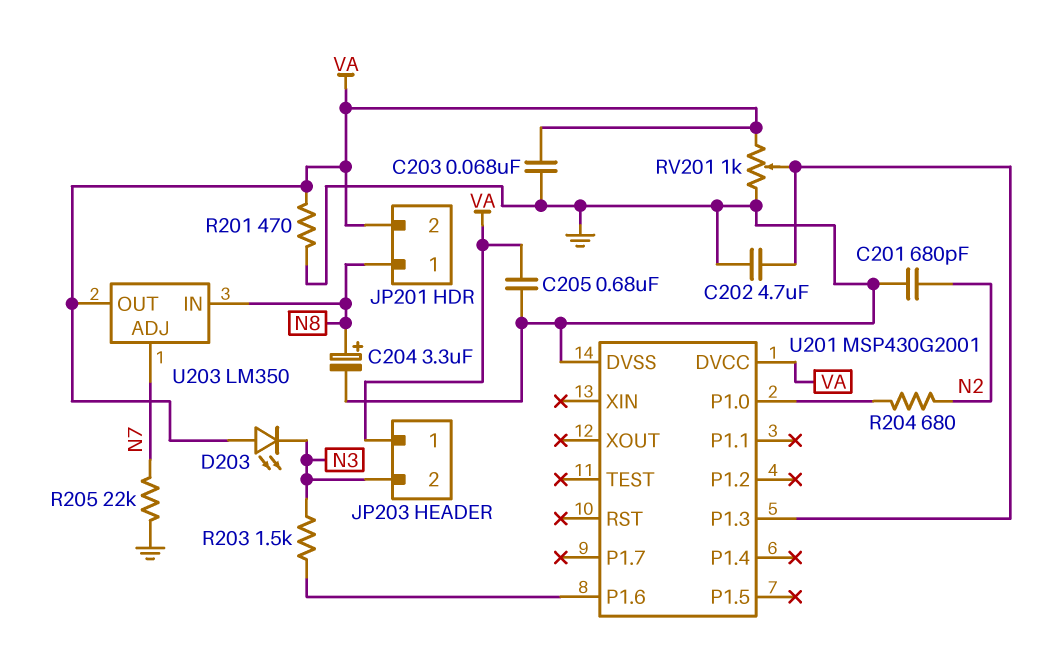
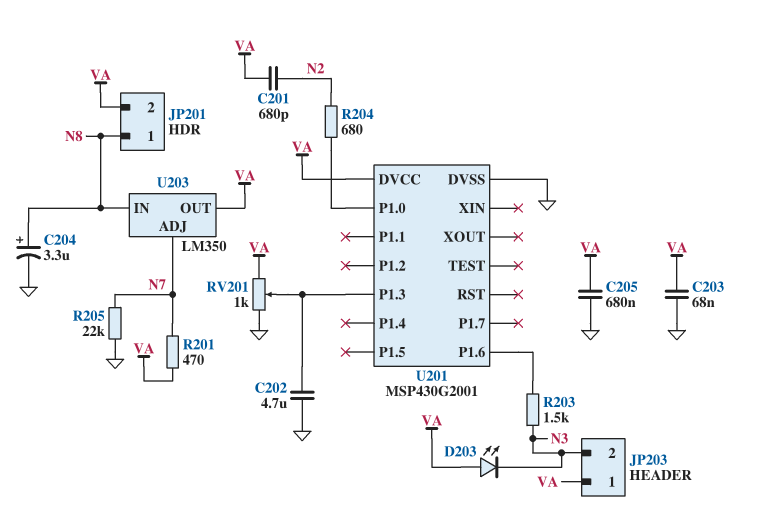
C201: 680pF (GND, N2) -> 680pF (N2, VA)
R201: 470 (GND, VA) -> 470 (N7, VA)

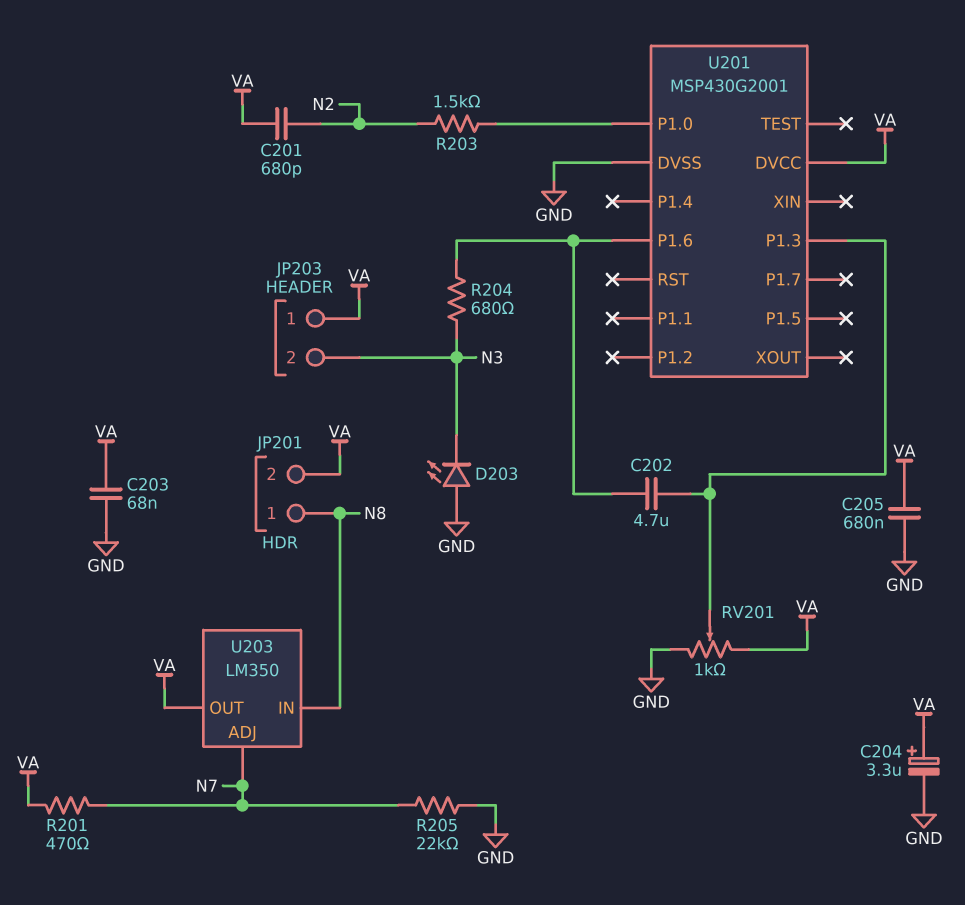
C202: 4.7uF (GND, U201/P1.3) -> 4.7uF (U201/P1.3, U201/P1.6)
C204: 3.3uF (plus N8, minus GND) -> 3.3uF (plus VA, minus GND)
D203: LED (A VA, K N3) -> LED (A GND, K N3)
R203: 1.5k (N3, U201/P1.6) -> 1.5k (N2, U201/P1.0)
R204: 680 (N2, U201/P1.0) -> 680 (N3, U201/P1.6)

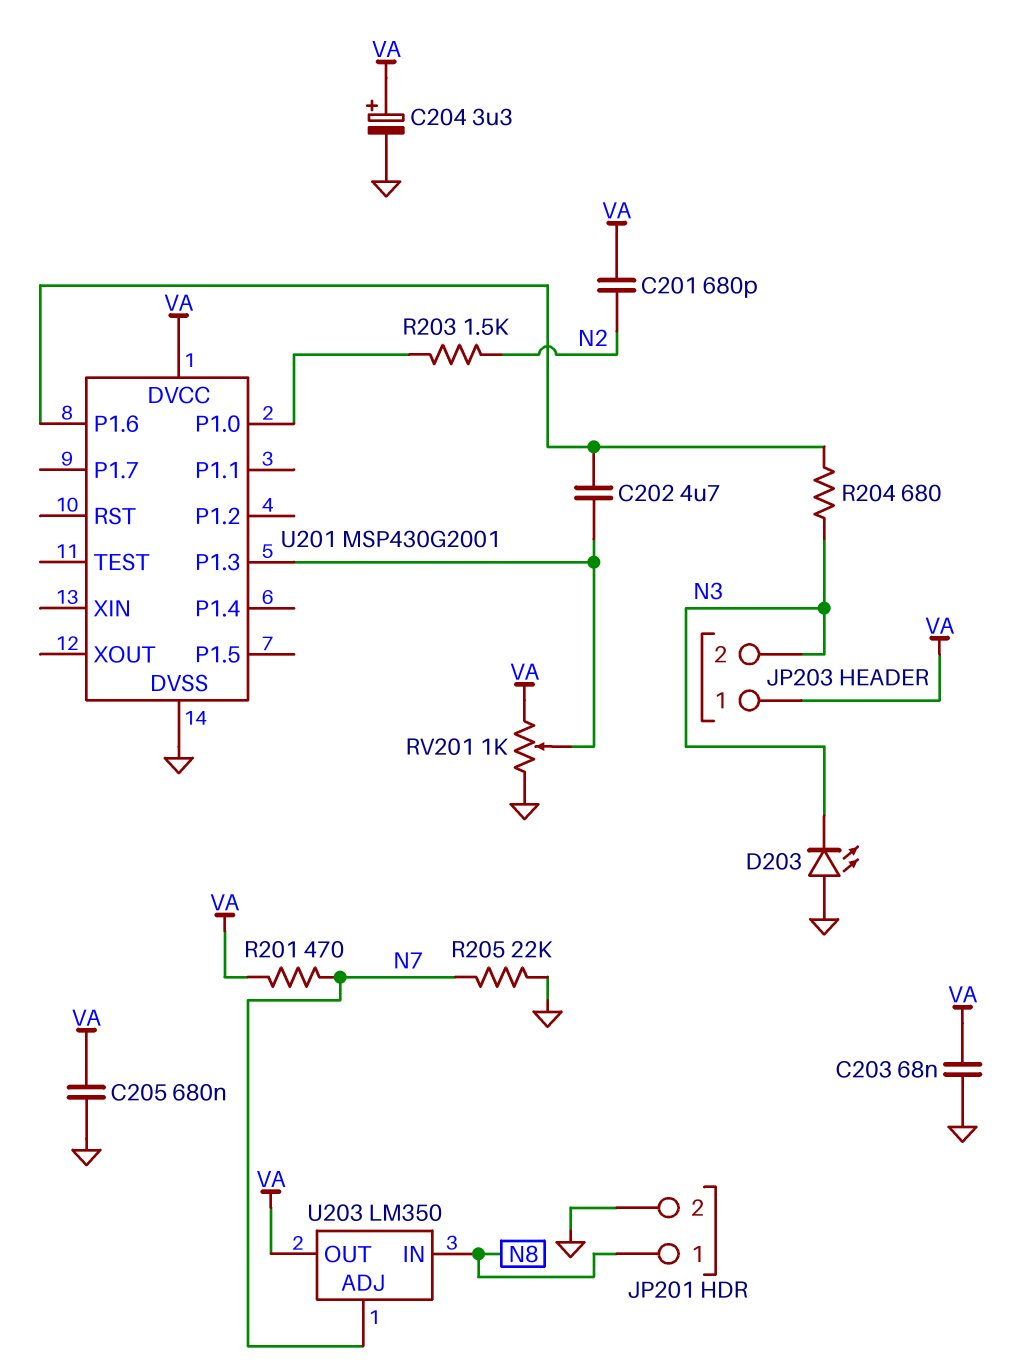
JP201 pin 2: VA -> GND

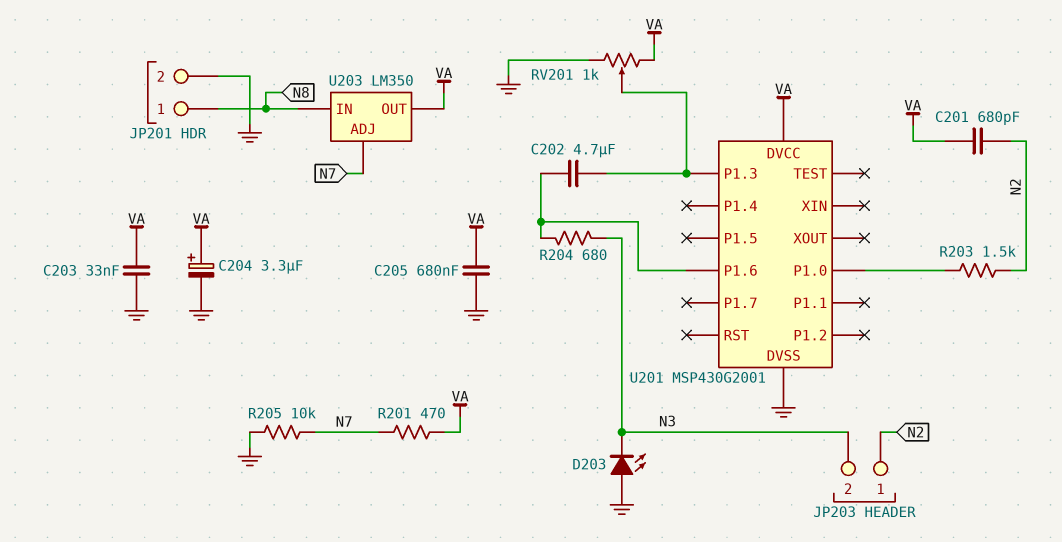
C203: 68nF (GND, VA) -> 33nF (GND, VA)
JP203 pin 1: VA -> N2
R205: 22k (GND, N7) -> 10k (GND, N7)

